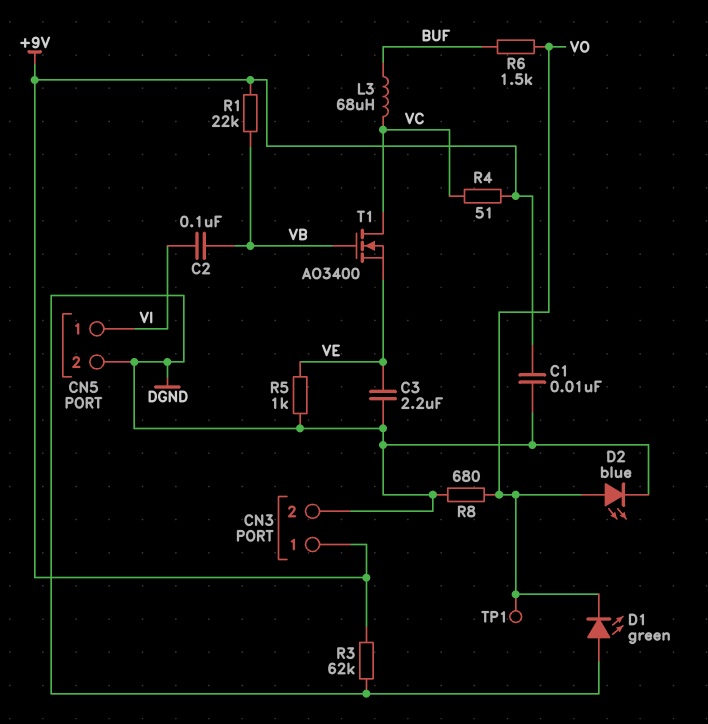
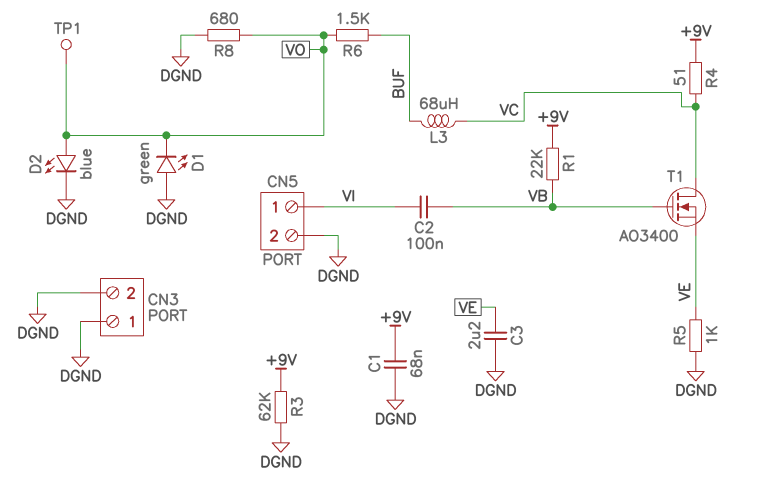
C1: 10nF (+9V, DGND) -> 68nF (+9V, DGND)
CN3 pin 1: +9V -> DGND

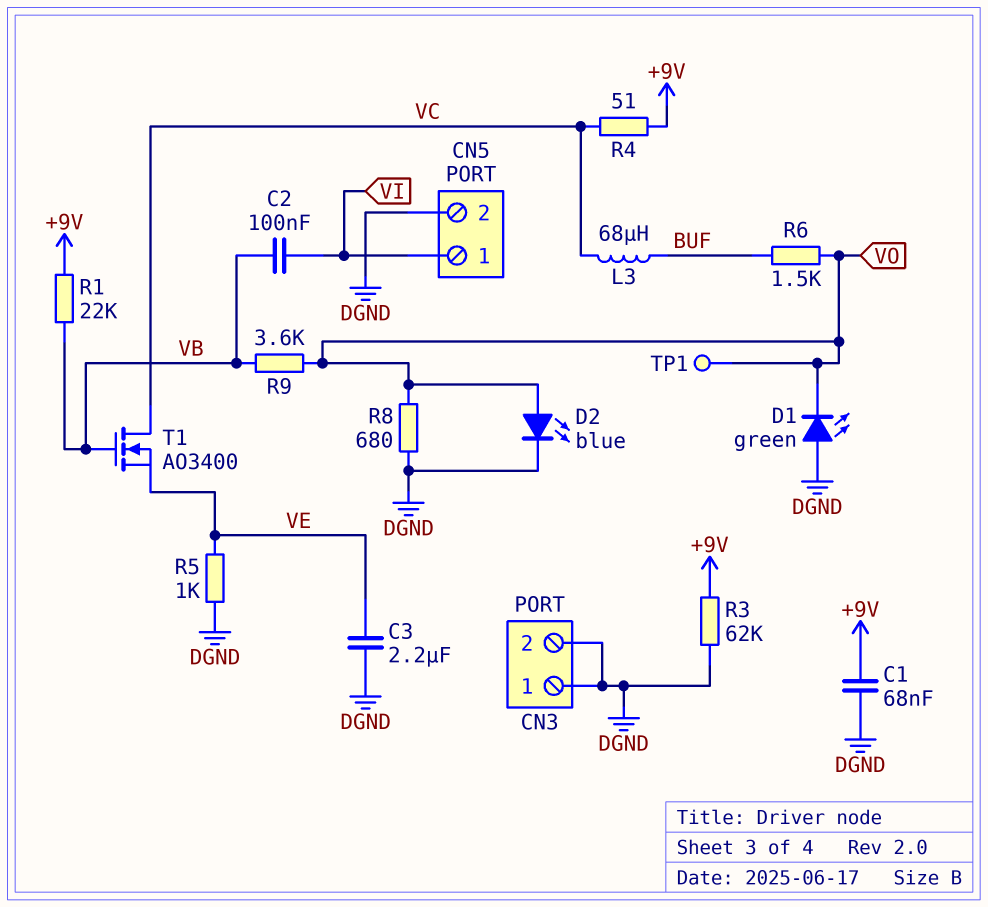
R9: none -> 3.6k (VB, VO)

